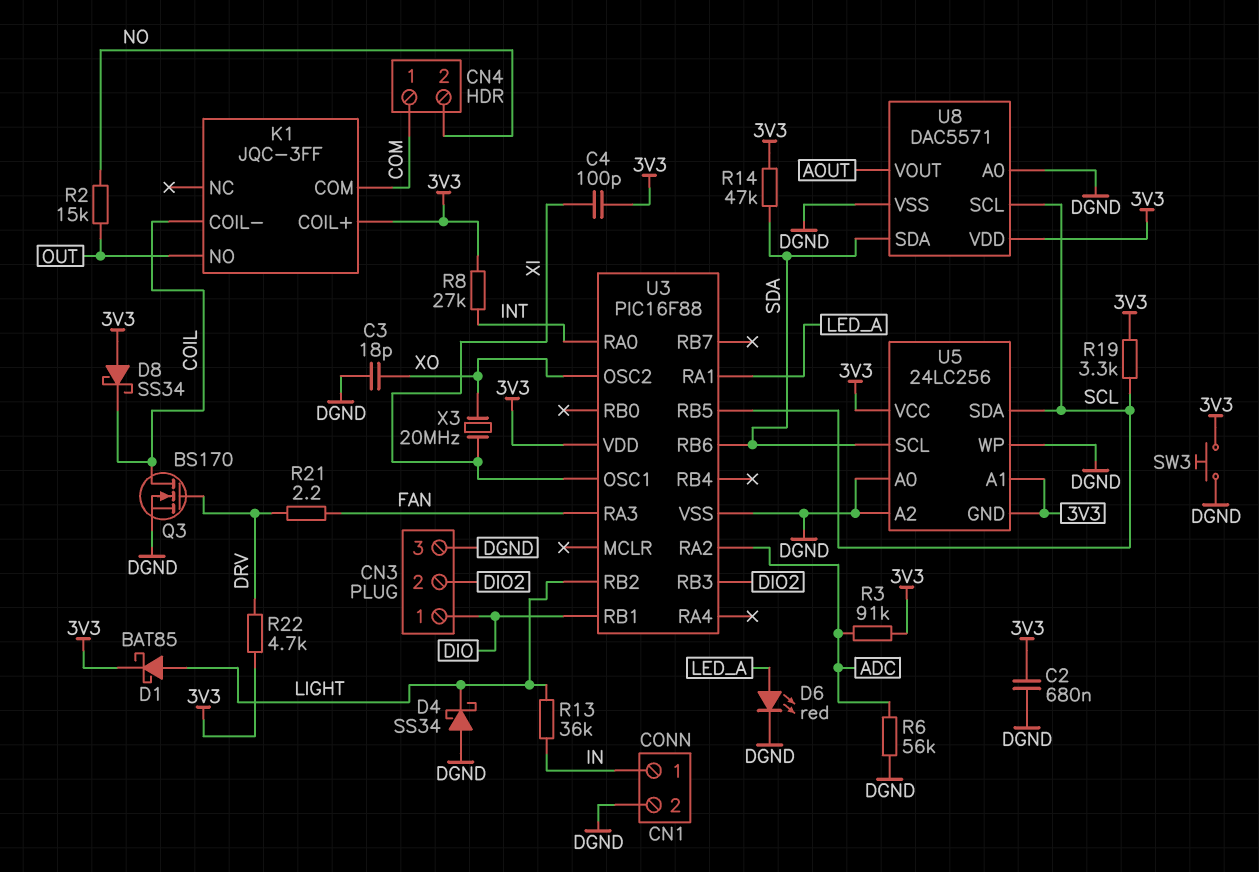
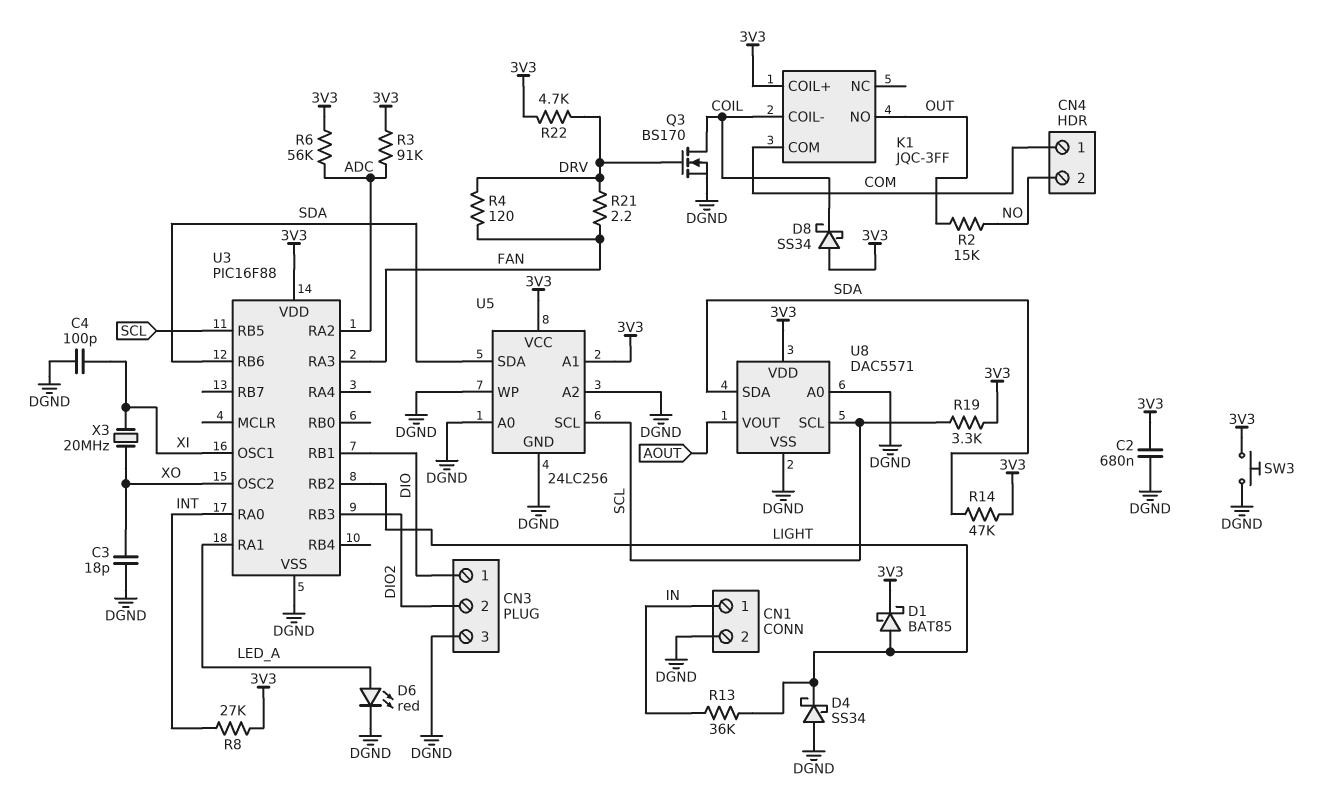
C4: 100pF (3V3, XI) -> 100pF (DGND, XI)
R4: none -> 120 (DRV, FAN)
R6: 56k (ADC, DGND) -> 56k (3V3, ADC)
U5 pin GND: 3V3 -> DGND
U5 pin SCL: SDA -> SCL
U5 pin SDA: SCL -> SDA

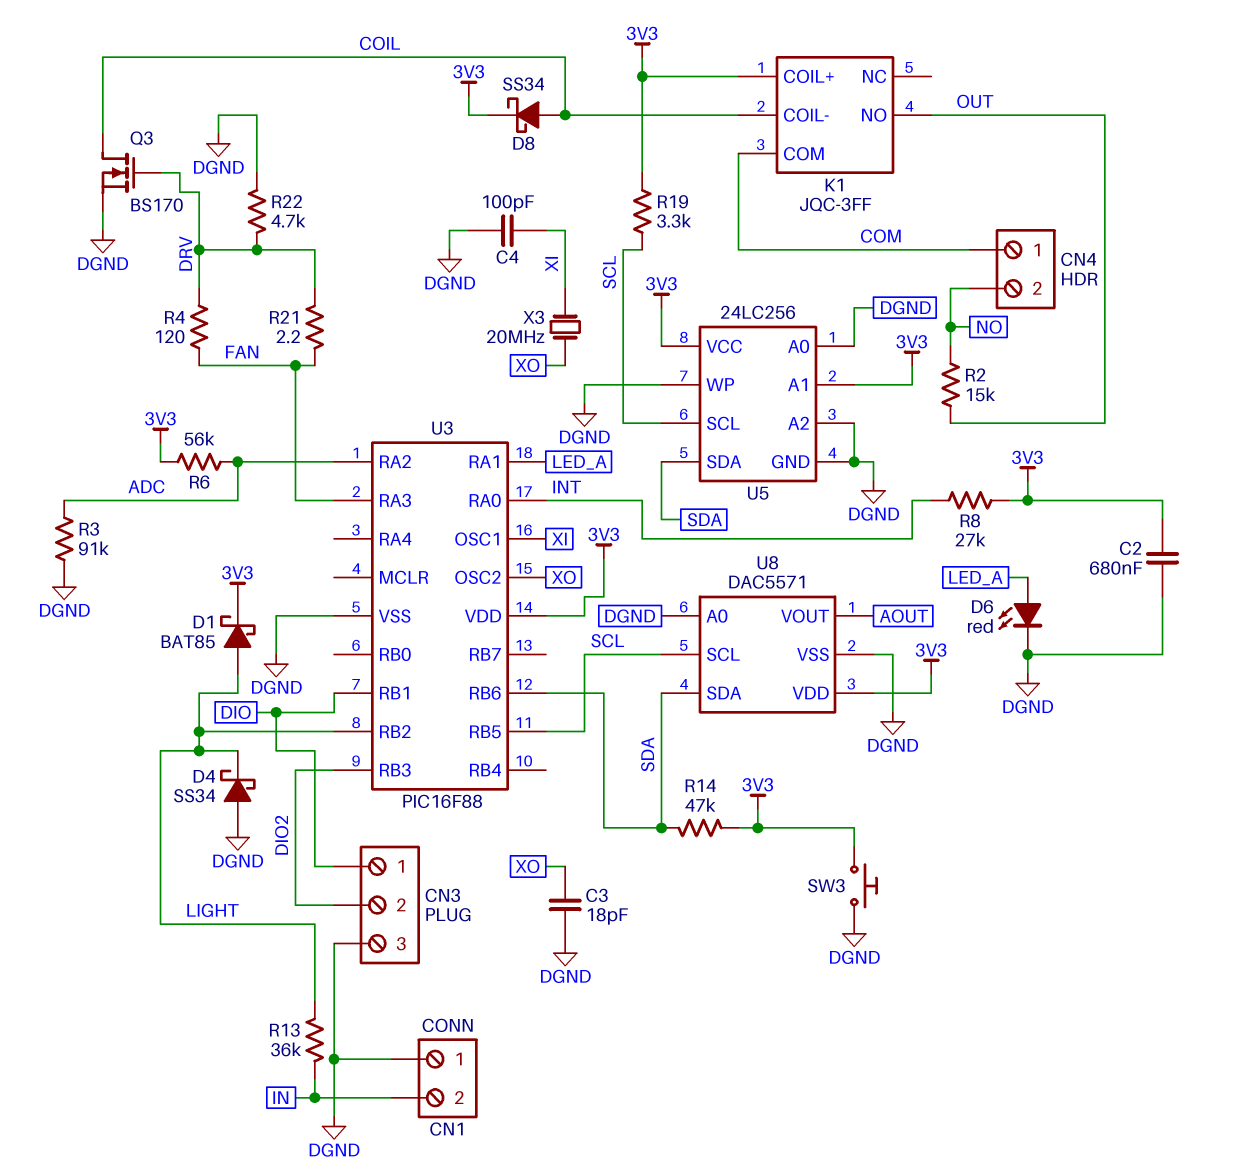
CN1 pin 1: IN -> DGND
CN1 pin 2: DGND -> IN
D8: schottky SS34 (A 3V3, K COIL) -> schottky SS34 (A COIL, K 3V3)
R3: 91k (3V3, ADC) -> 91k (ADC, DGND)
R22: 4.7k (3V3, DRV) -> 4.7k (DGND, DRV)

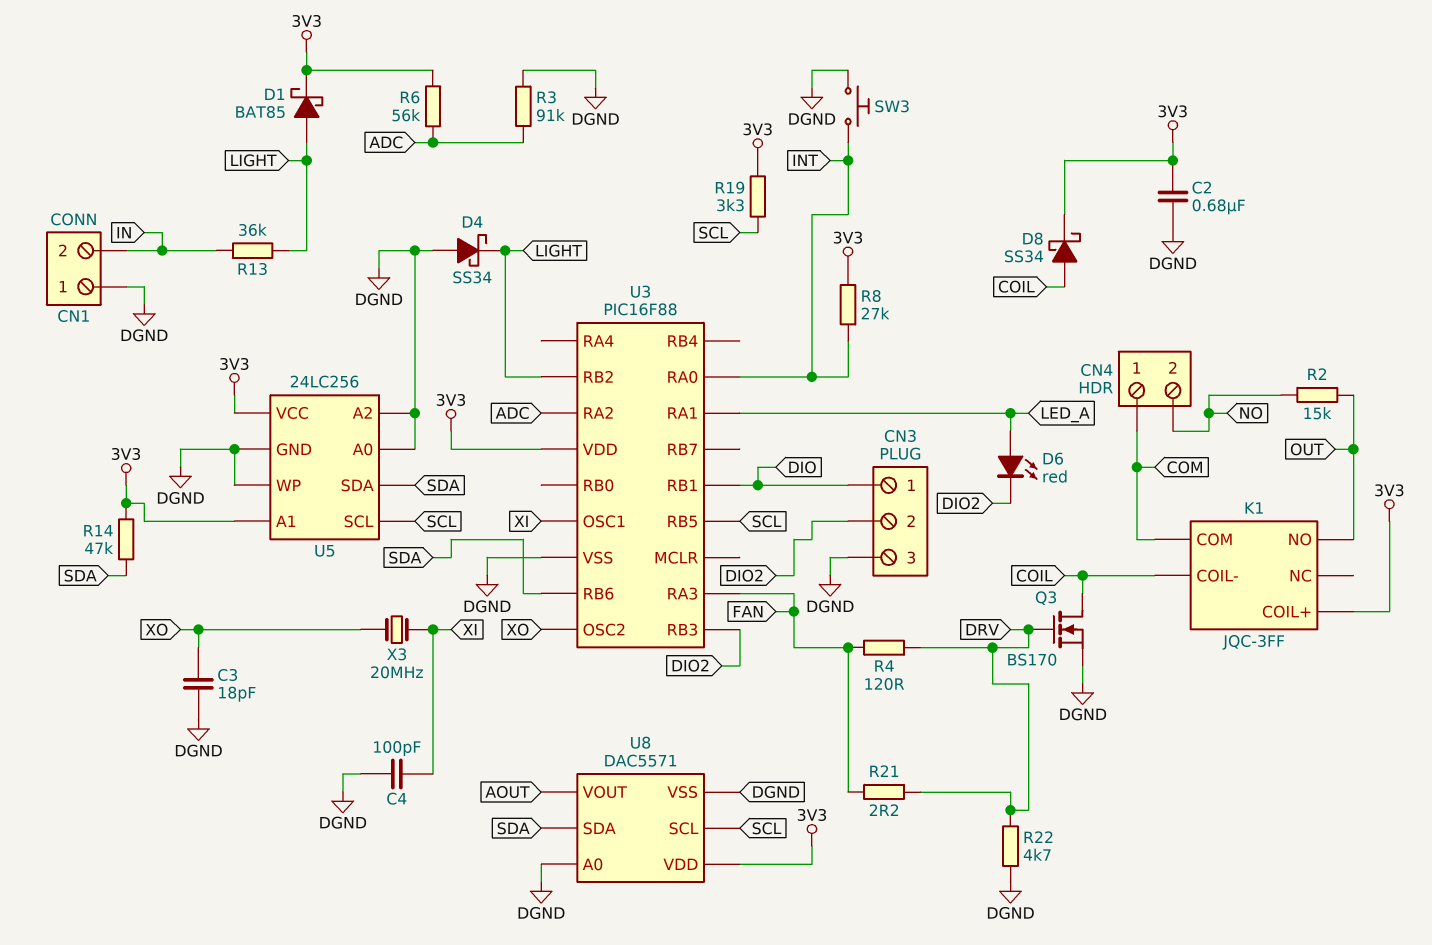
D6: LED red (A LED_A, K DGND) -> LED red (A LED_A, K DIO2)
SW3: button (3V3, DGND) -> button (DGND, INT)

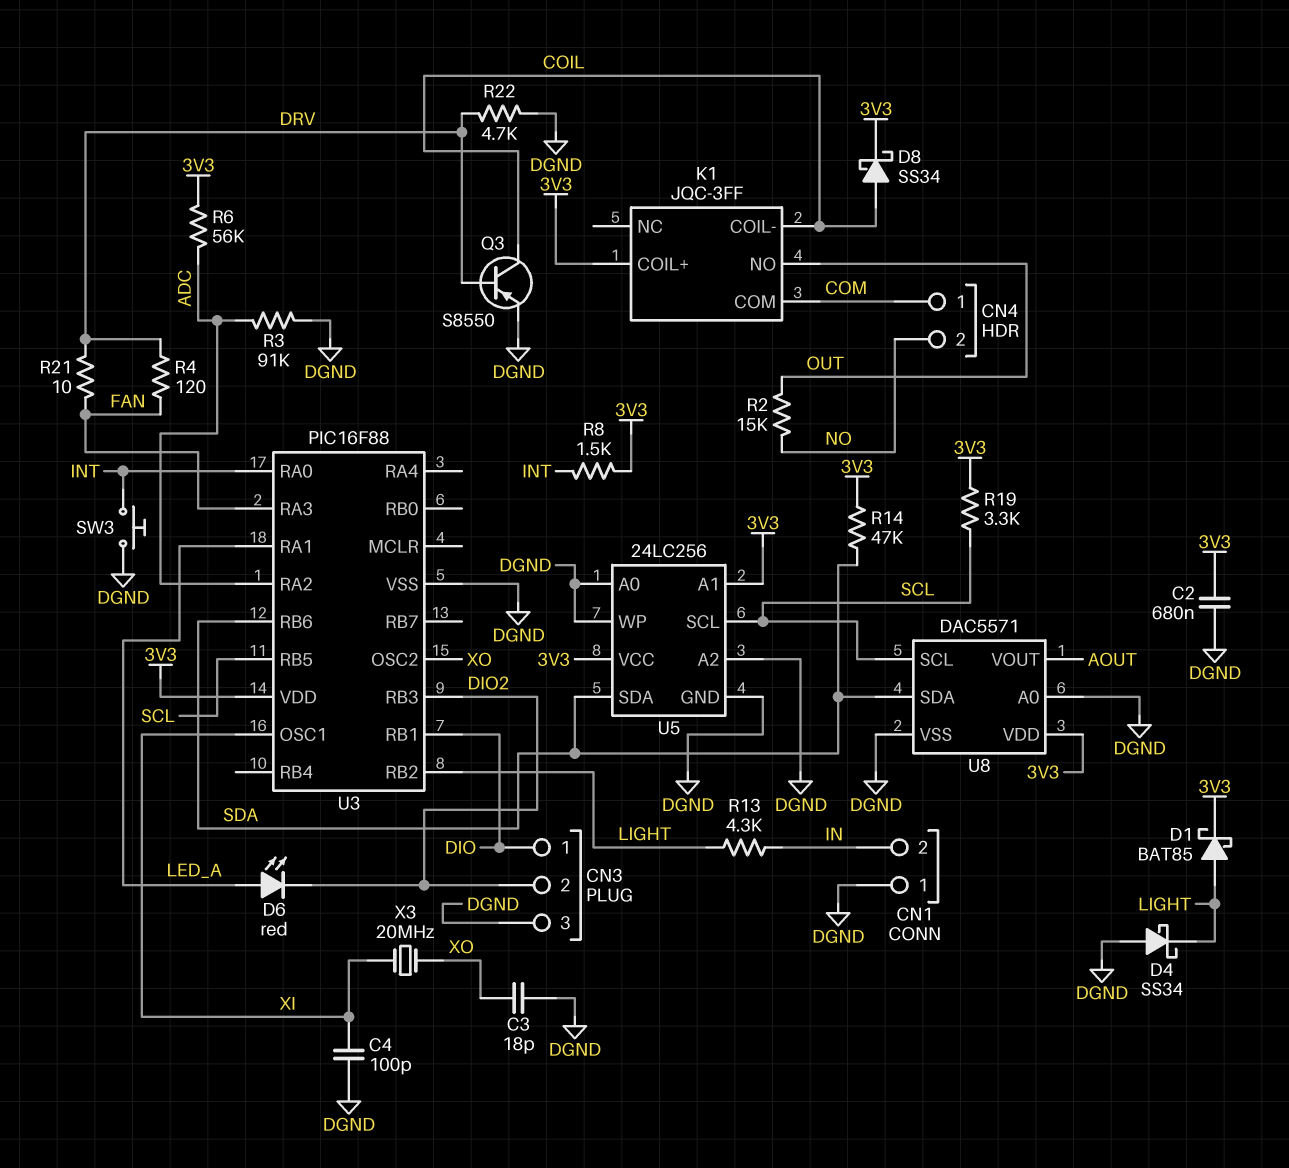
Q3: NMOS BS170 (G DRV, D COIL, S DGND) -> PNP S8550 (B DRV, C COIL, E DGND)
R8: 27k (3V3, INT) -> 1.5k (3V3, INT)
R13: 36k (IN, LIGHT) -> 4.3k (IN, LIGHT)
R21: 2.2 (DRV, FAN) -> 10 (DRV, FAN)

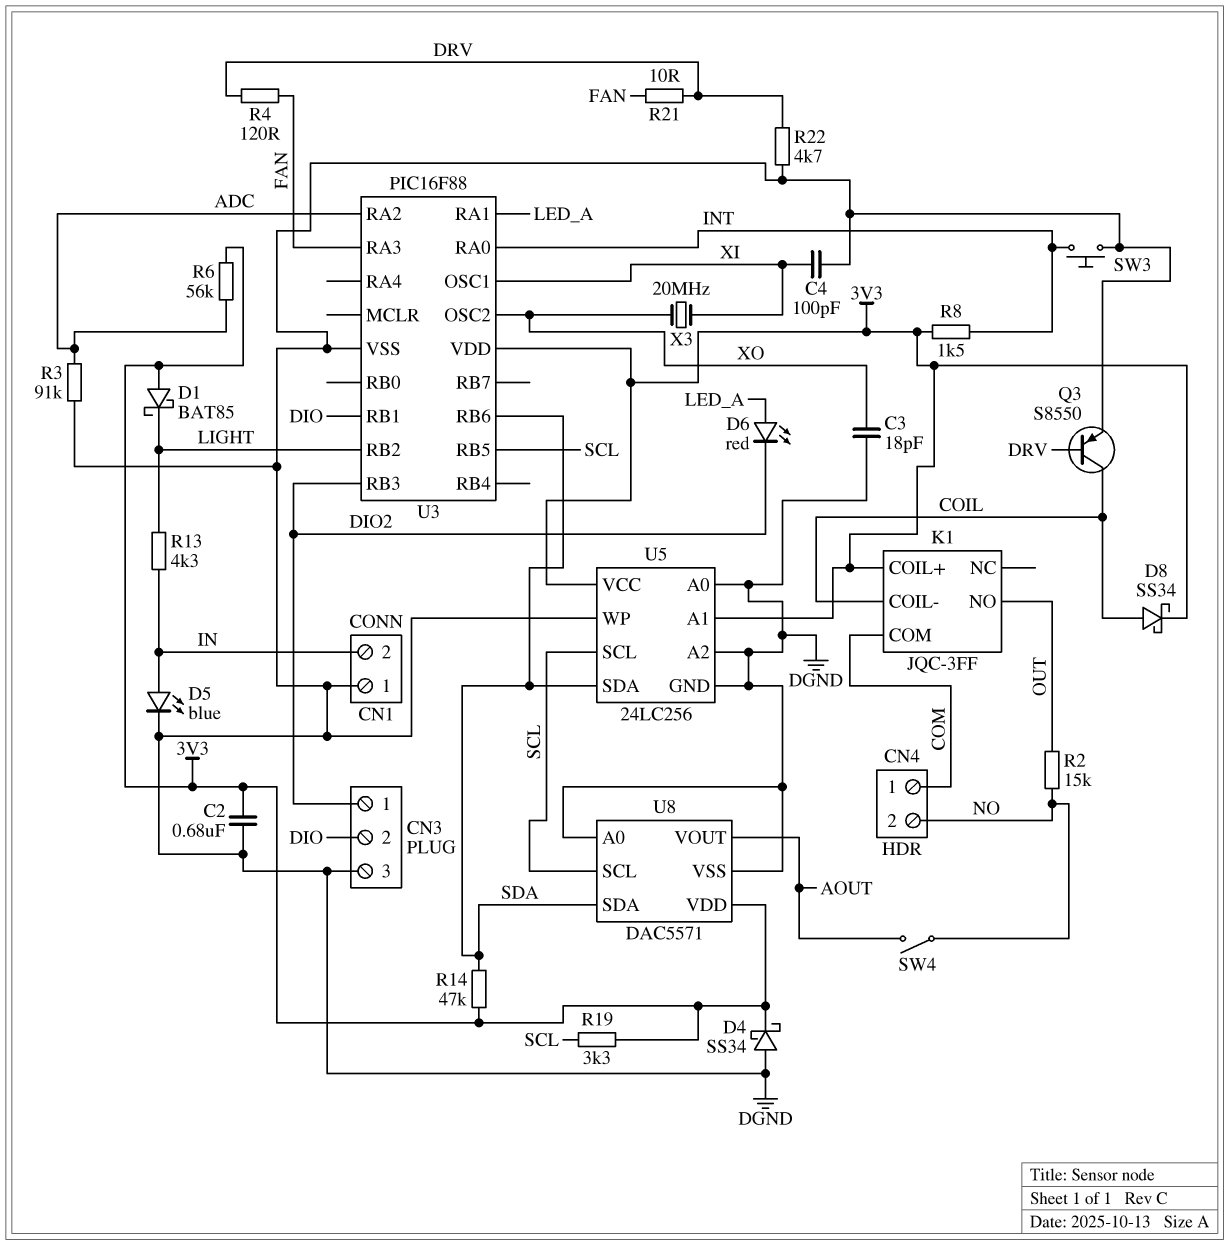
CN3 pin 1: DIO -> DIO2
CN3 pin 2: DIO2 -> DIO
D1: schottky BAT85 (A LIGHT, K 3V3) -> schottky BAT85 (A 3V3, K LIGHT)
D4: schottky SS34 (A DGND, K LIGHT) -> schottky SS34 (A DGND, K 3V3)
D5: none -> LED blue (A IN, K DGND)
SW4: none -> switch (AOUT, NO)

